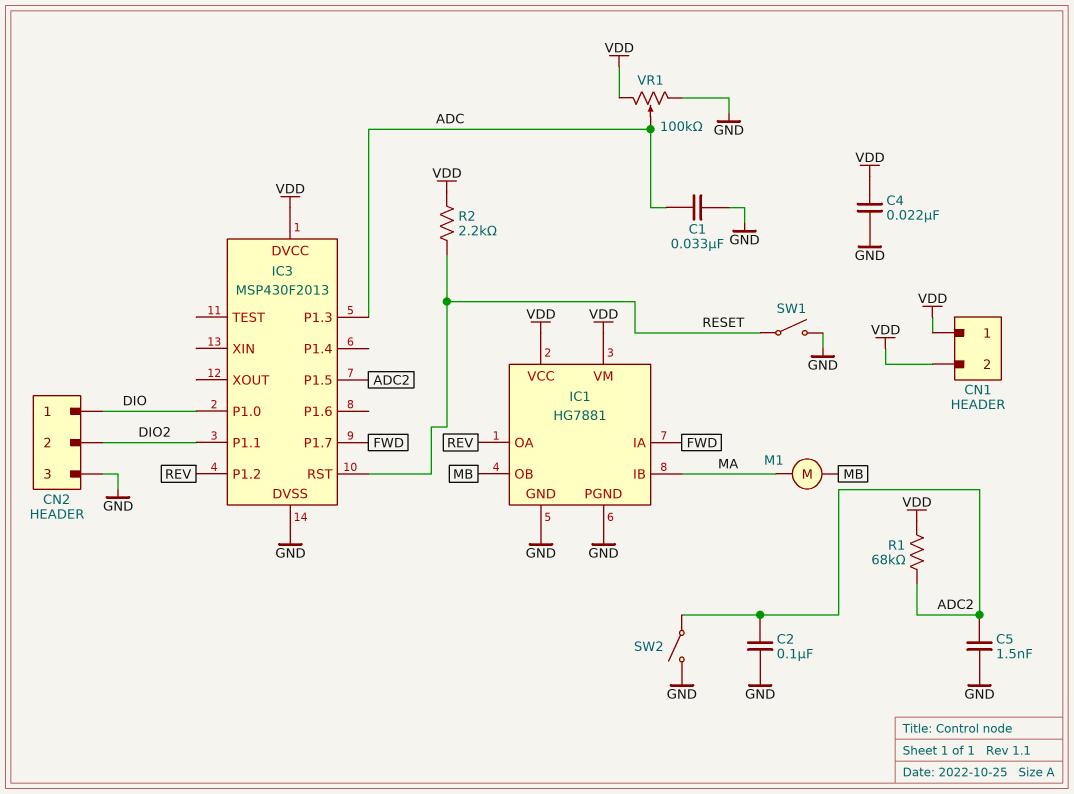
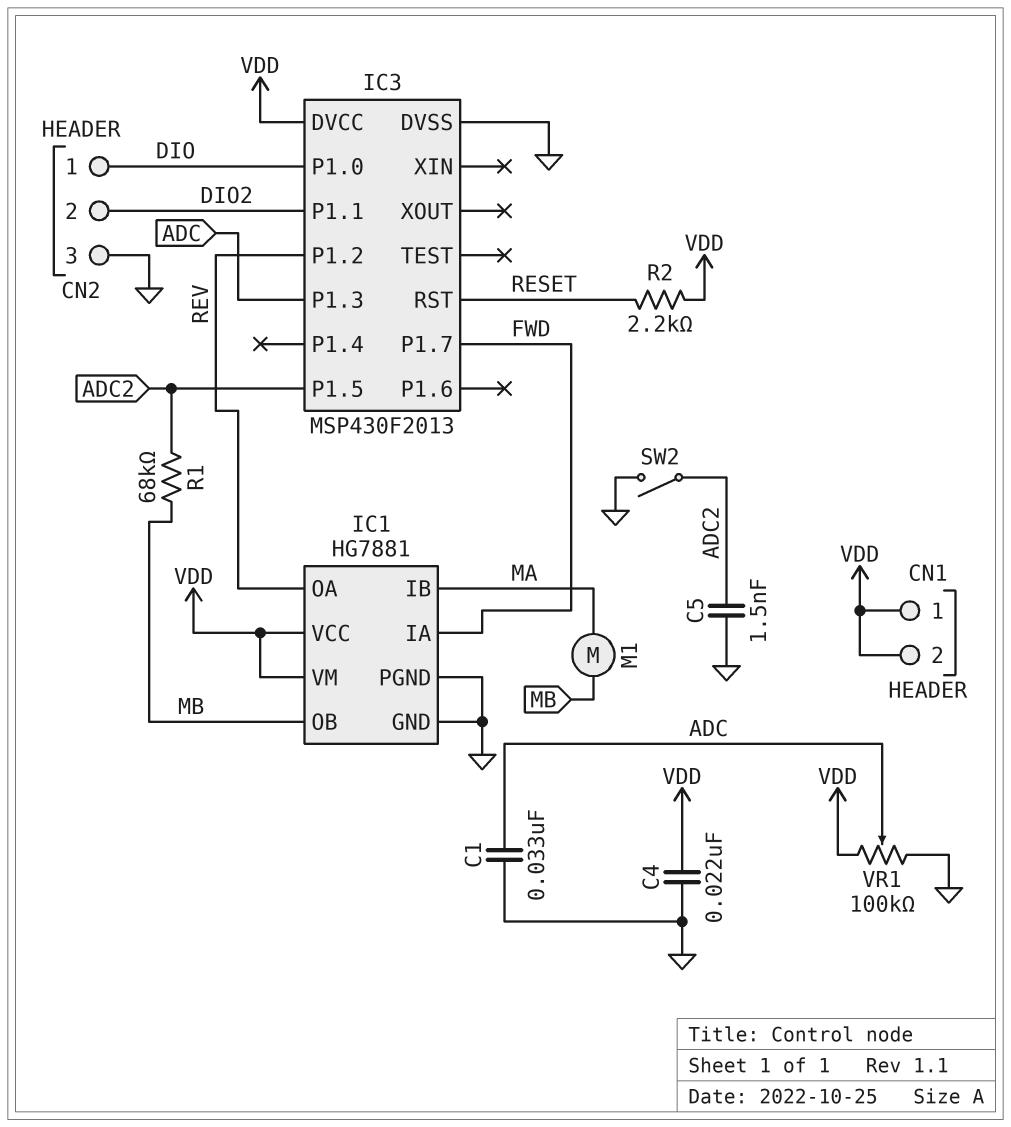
C2: 100nF (ADC2, GND) -> none
R1: 68k (ADC2, VDD) -> 68k (ADC2, MB)
SW1: switch (GND, RESET) -> none

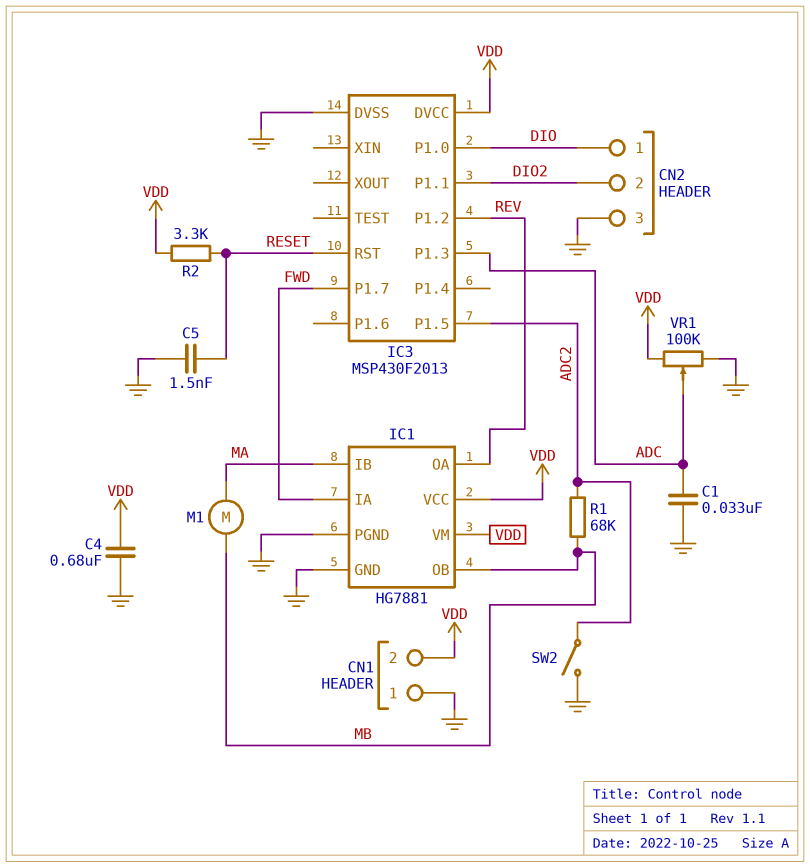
C4: 22nF (GND, VDD) -> 680nF (GND, VDD)
C5: 1.5nF (ADC2, GND) -> 1.5nF (GND, RESET)
CN1 pin 1: VDD -> GND
R2: 2.2k (RESET, VDD) -> 3.3k (RESET, VDD)

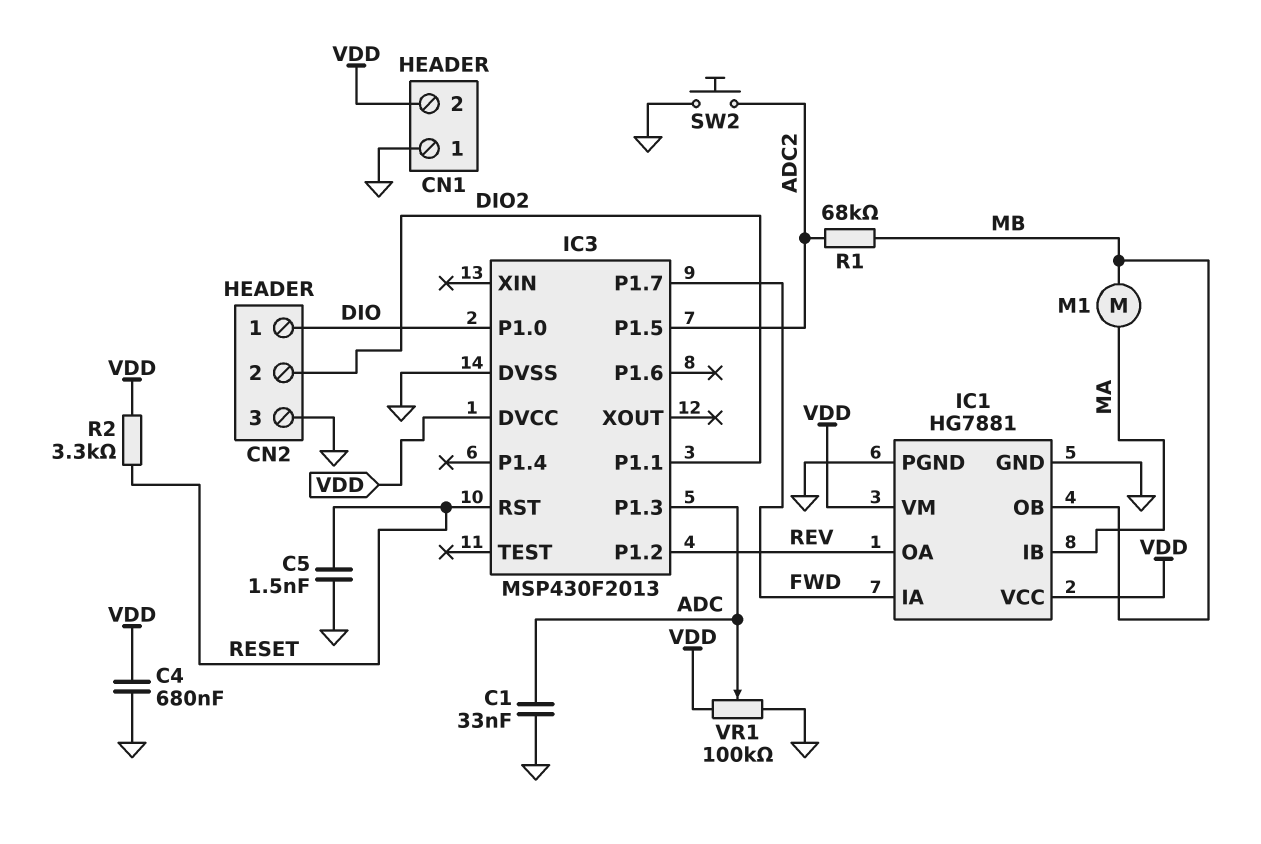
SW2: switch (ADC2, GND) -> button (ADC2, GND)

